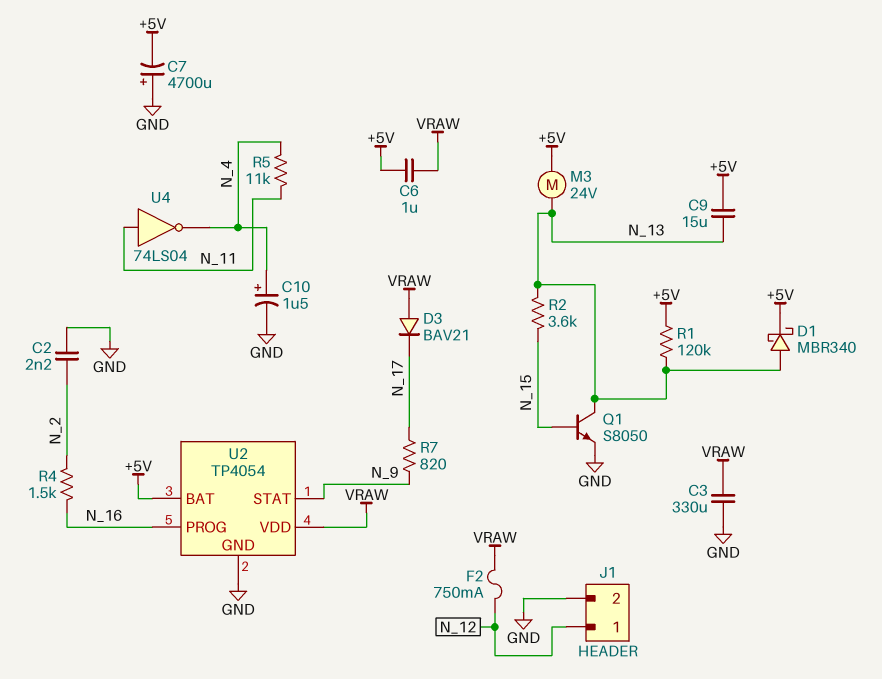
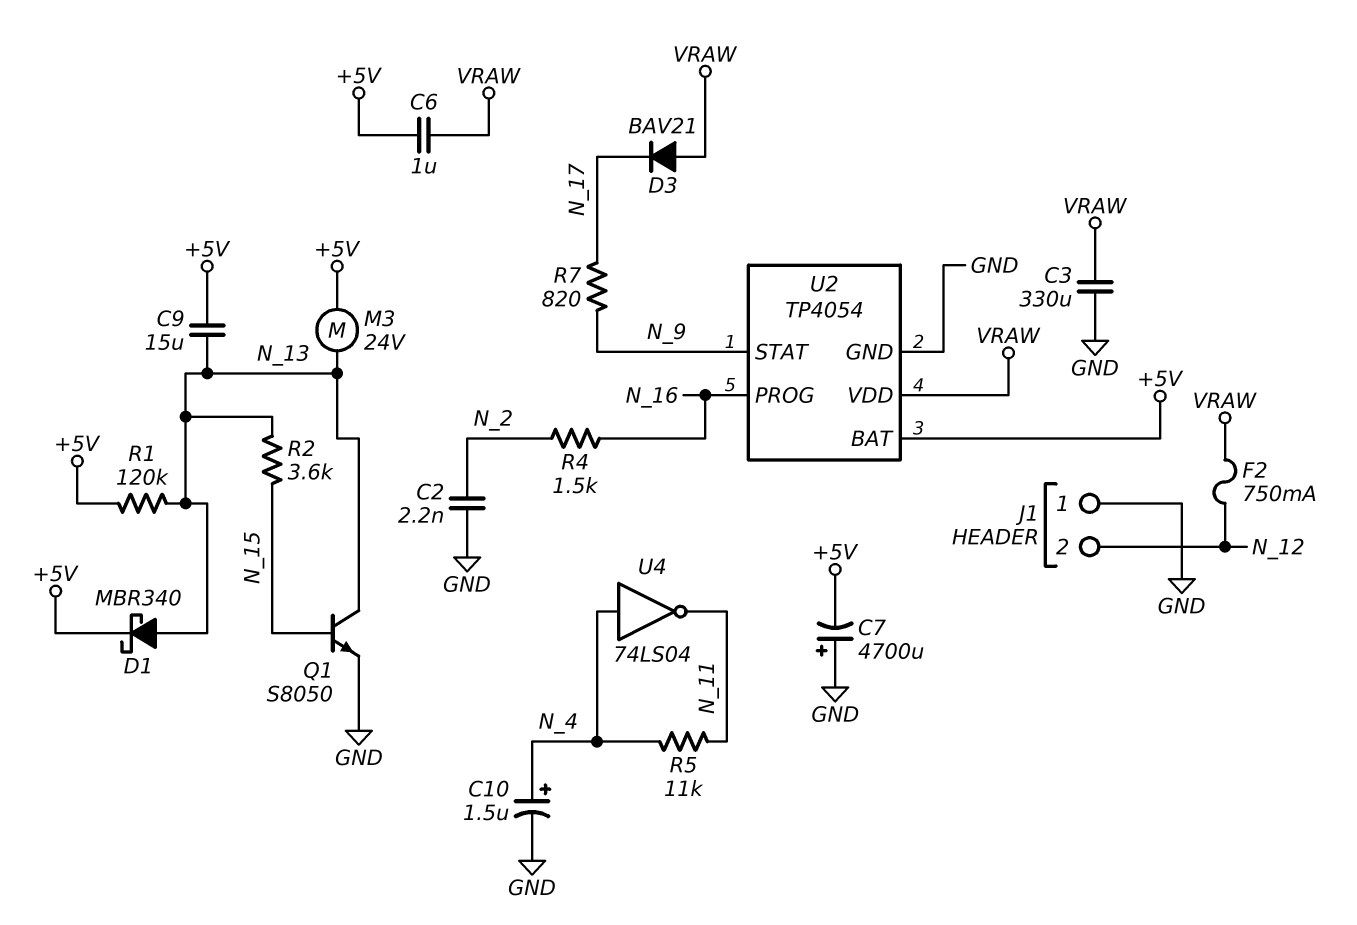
J1 pin 1: N_12 -> GND
J1 pin 2: GND -> N_12
U4: NOT 74LS04 (in N_11, out N_4) -> NOT 74LS04 (in N_4, out N_11)

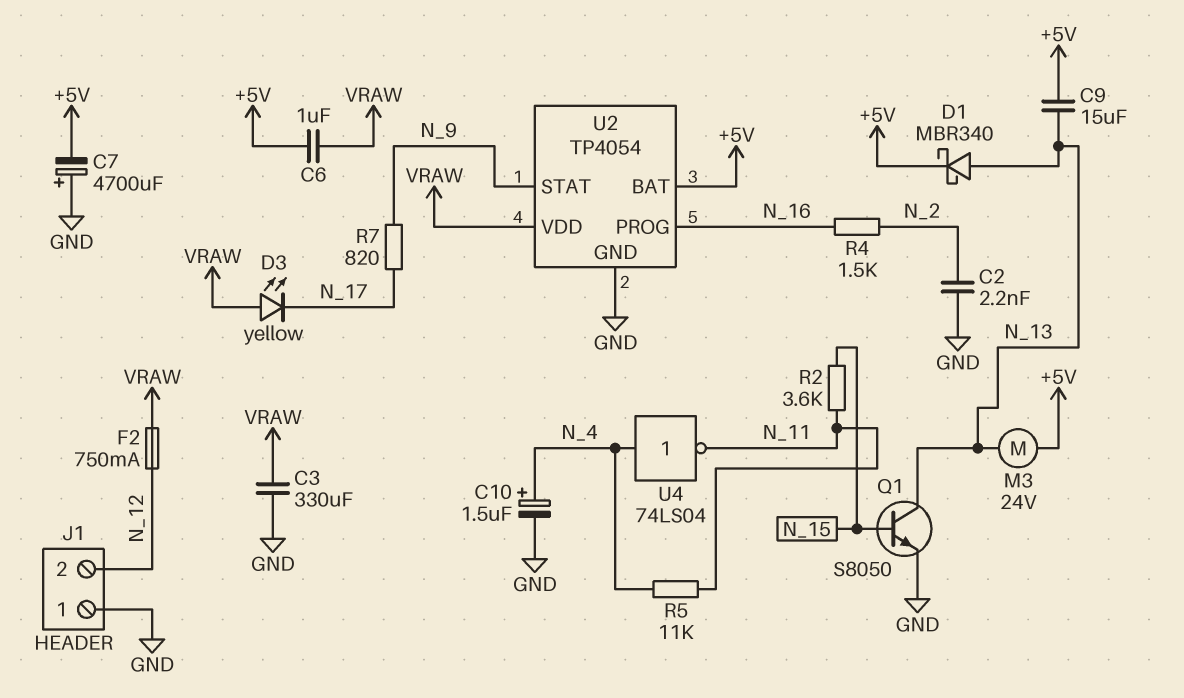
D3: diode BAV21 (A VRAW, K N_17) -> LED yellow (A VRAW, K N_17)
R1: 120k (+5V, N_13) -> none
R2: 3.6k (N_13, N_15) -> 3.6k (N_11, N_15)

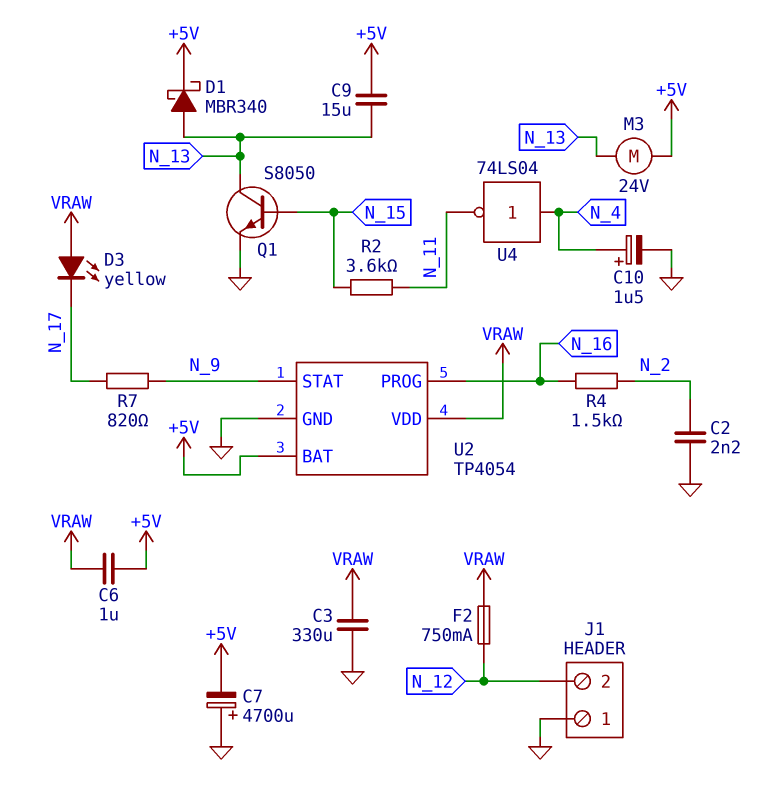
R5: 11k (N_4, N_11) -> none

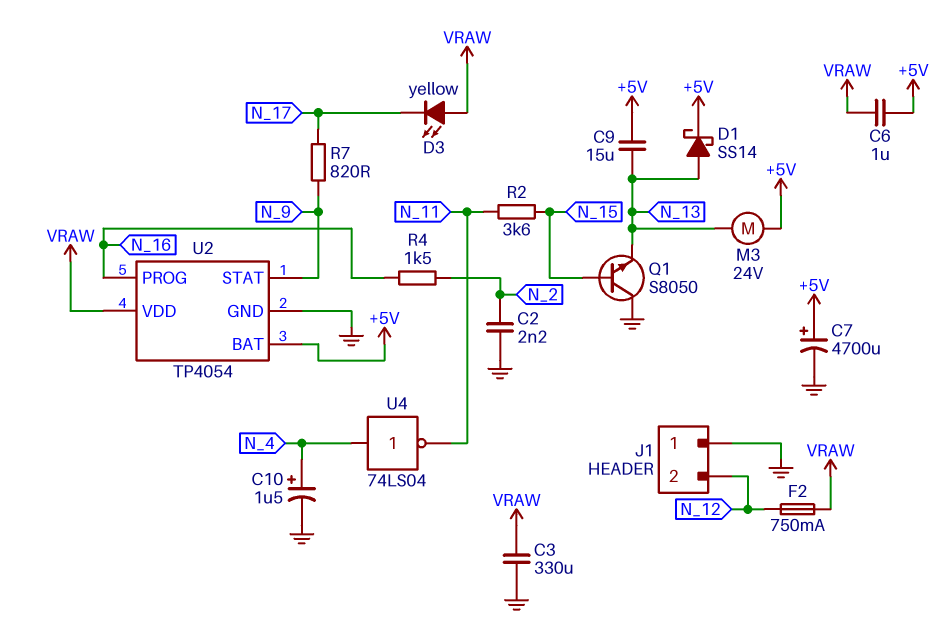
C7: 4700uF (plus GND, minus +5V) -> 4700uF (plus +5V, minus GND)
D1: schottky MBR340 (A N_13, K +5V) -> schottky SS14 (A N_13, K +5V)
Q1: NPN S8050 (B N_15, C N_13, E GND) -> NPN S8050 (B N_15, C GND, E N_13)

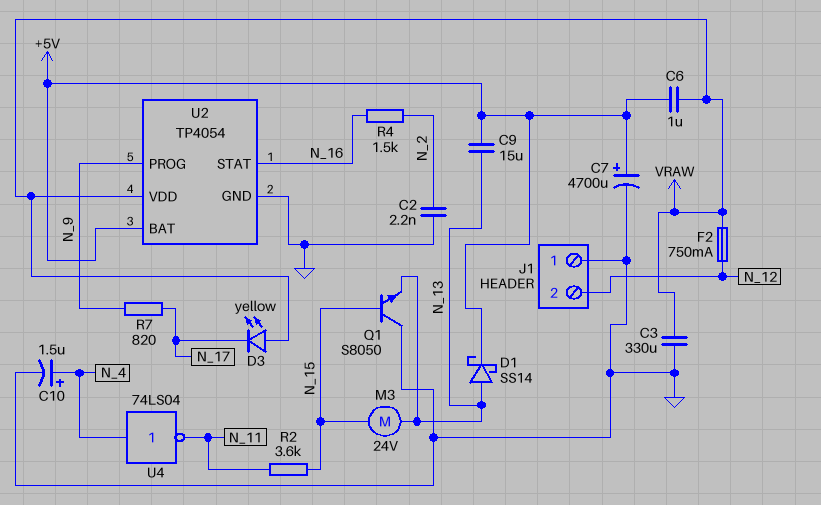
M3: motor 24V (+5V, N_13) -> motor 24V (N_13, N_15)
U2 pin PROG: N_16 -> N_9
U2 pin STAT: N_9 -> N_16

